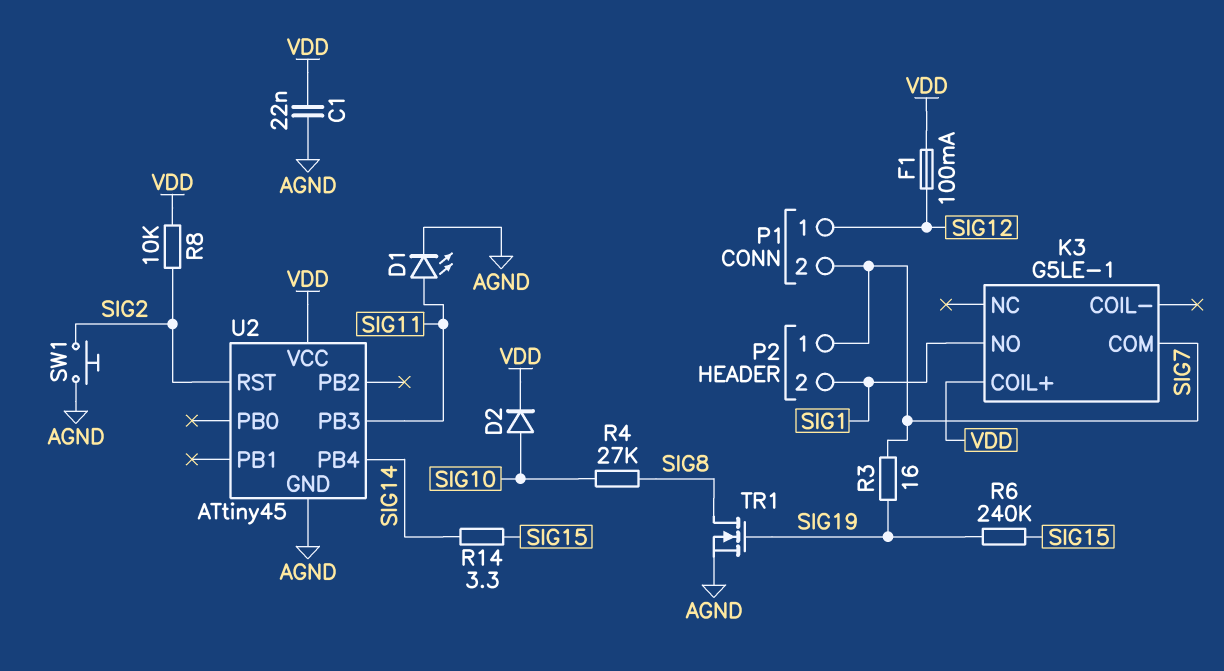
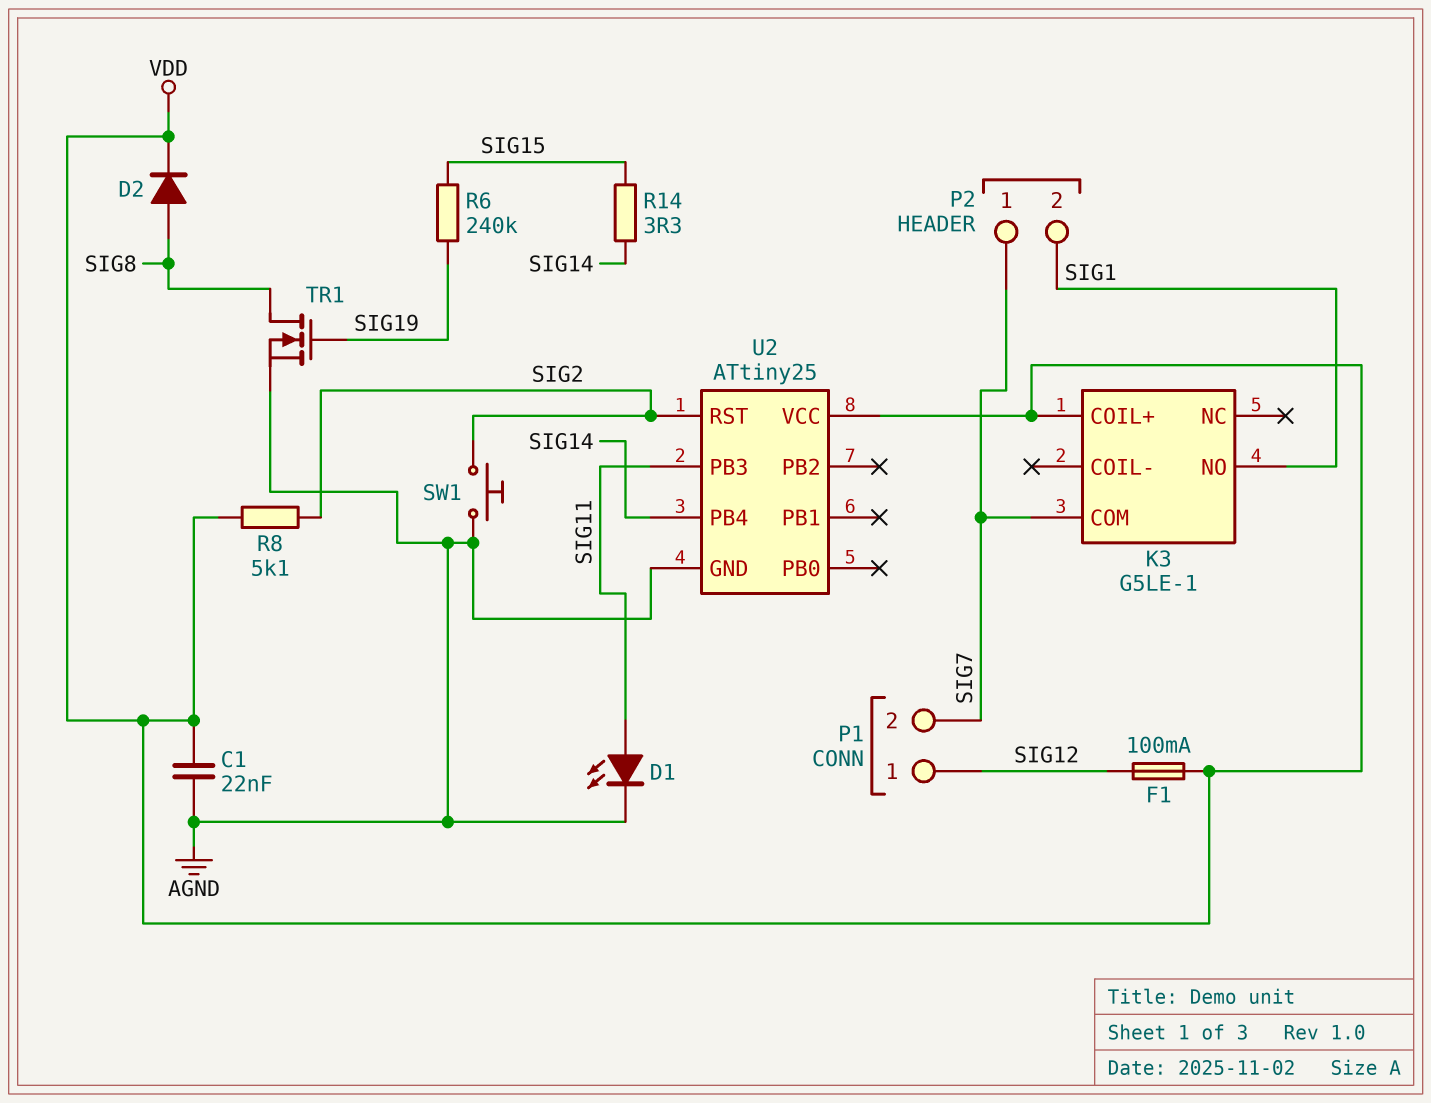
D2: diode (A SIG10, K VDD) -> diode (A SIG8, K VDD)
R3: 16 (SIG7, SIG19) -> none
R4: 27k (SIG8, SIG10) -> none
R8: 10k (SIG2, VDD) -> 5.1k (SIG2, VDD)
U2: ATtiny45 -> ATtiny25

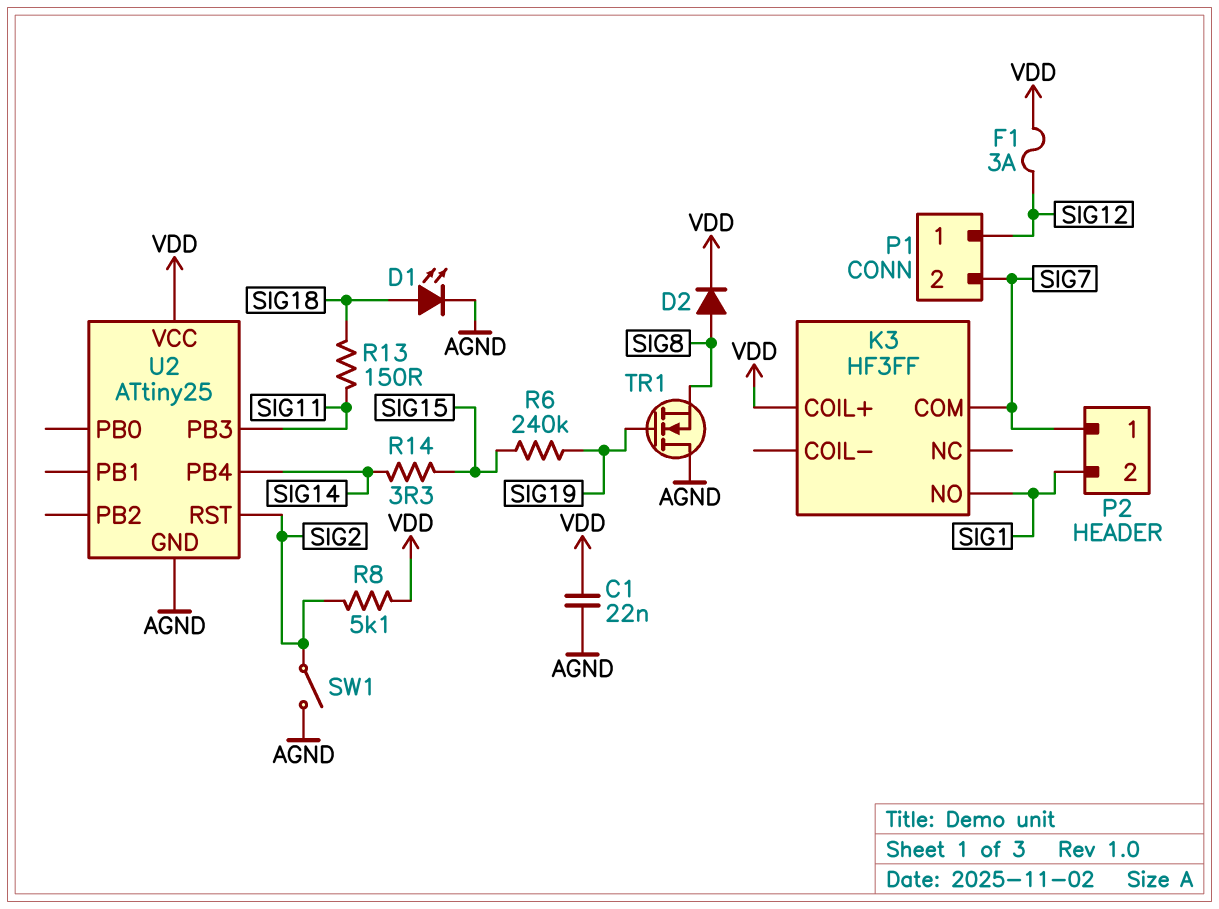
D1: LED (A SIG11, K AGND) -> LED (A SIG18, K AGND)
F1: 100mA (SIG12, VDD) -> 3A (SIG12, VDD)
K3: G5LE-1 -> HF3FF
R13: none -> 150 (SIG11, SIG18)
SW1: button (AGND, SIG2) -> switch (AGND, SIG2)
TR1: NMOS (G SIG19, D SIG8, S AGND) -> NMOS (G SIG19, D AGND, S SIG8)

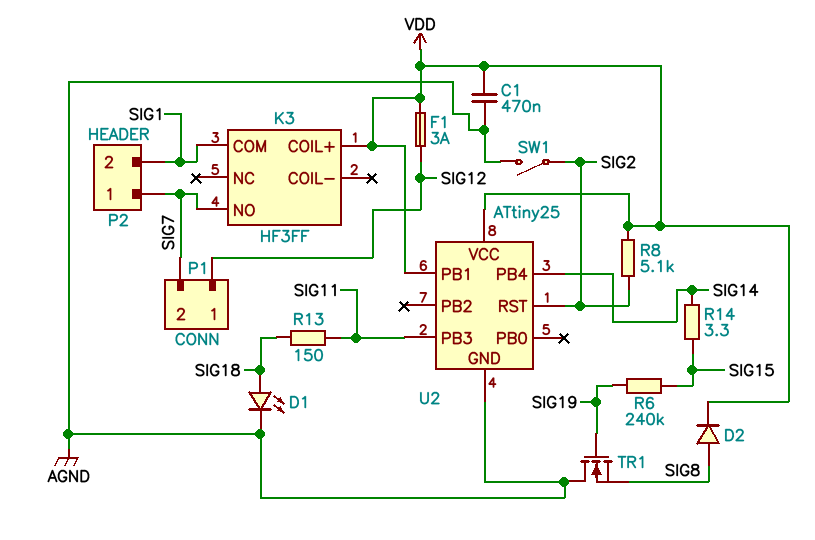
C1: 22nF (AGND, VDD) -> 470nF (AGND, VDD)
K3 pin COM: SIG7 -> SIG1
K3 pin NO: SIG1 -> SIG7
U2 pin PB1: none -> VDD

